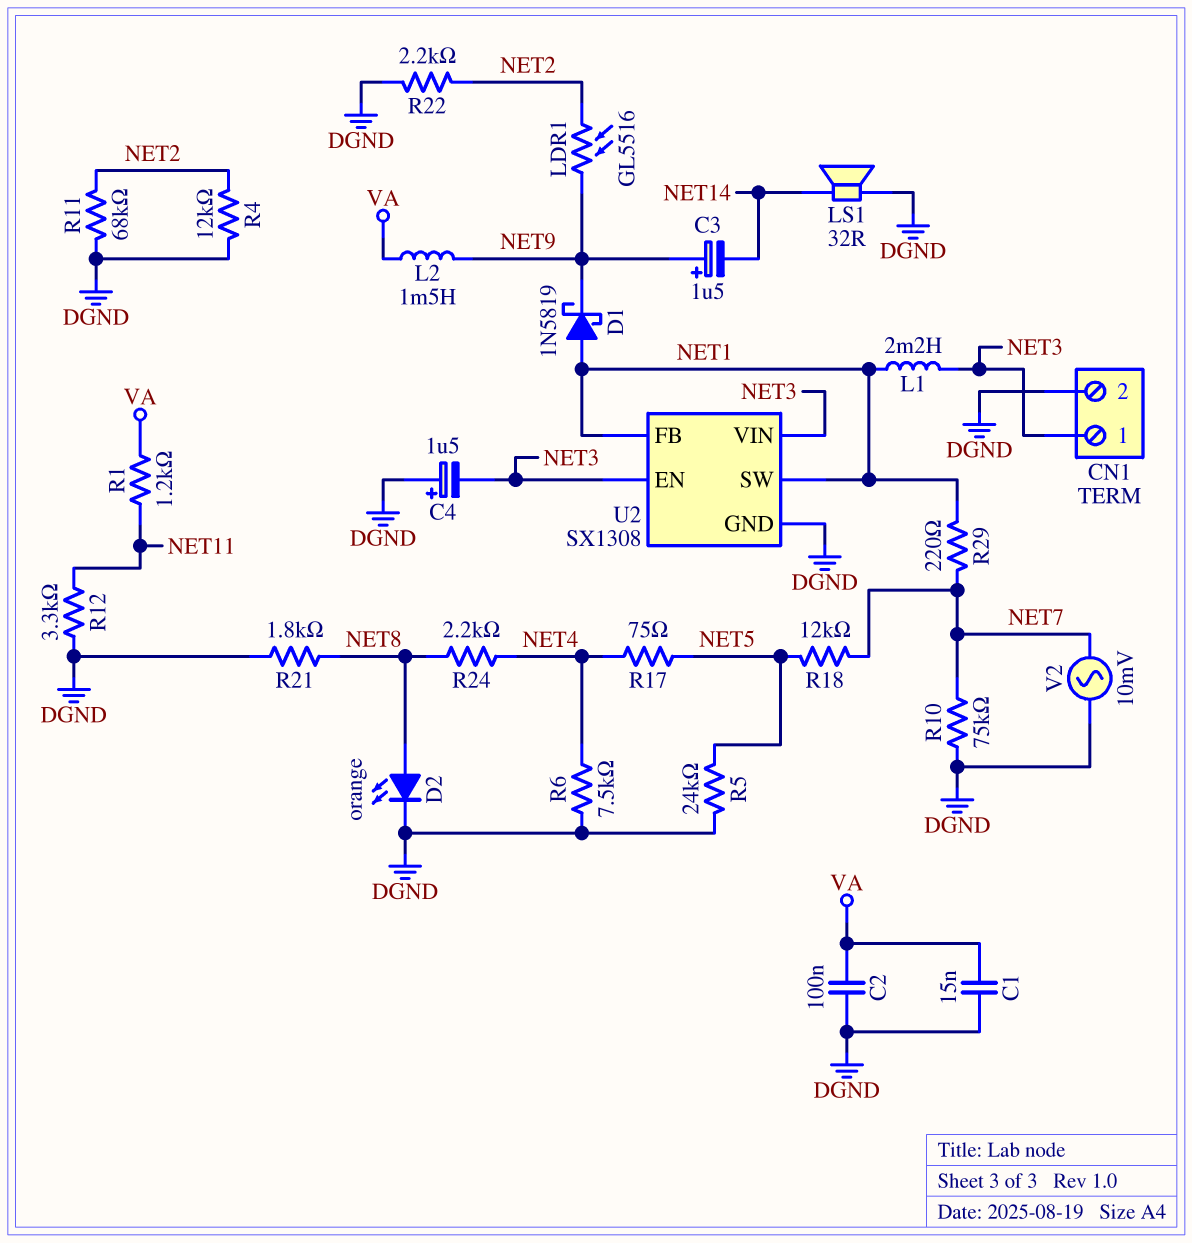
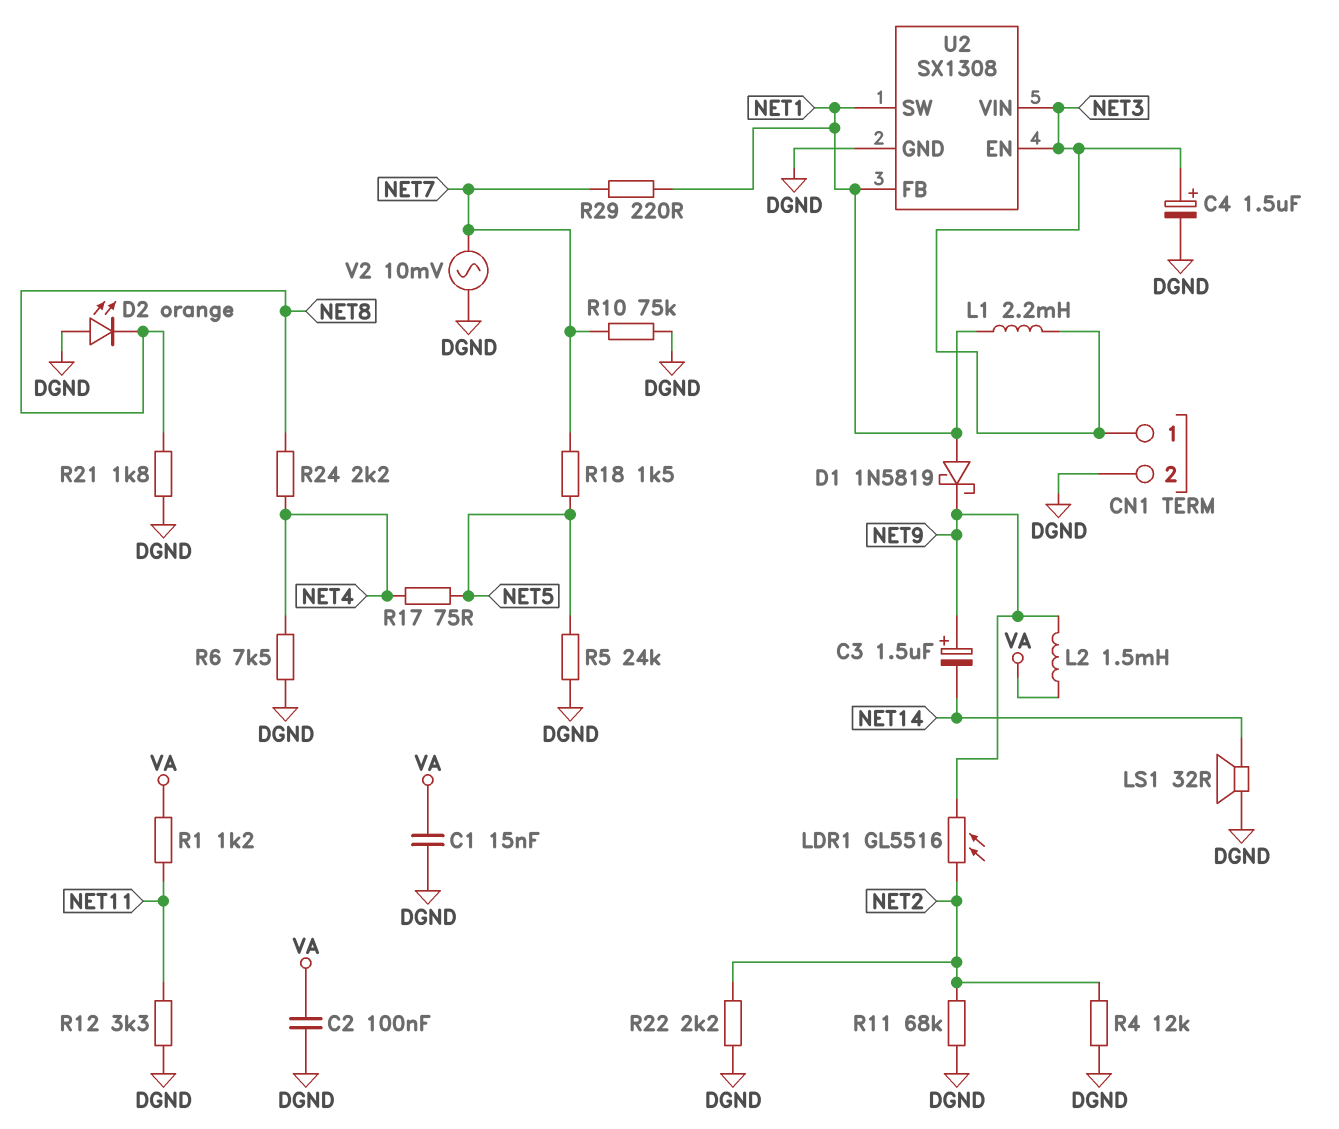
C4: 1.5uF (plus DGND, minus NET3) -> 1.5uF (plus NET3, minus DGND)
D2: LED orange (A NET8, K DGND) -> LED orange (A DGND, K NET8)
R18: 12k (NET5, NET7) -> 1.5k (NET5, NET7)

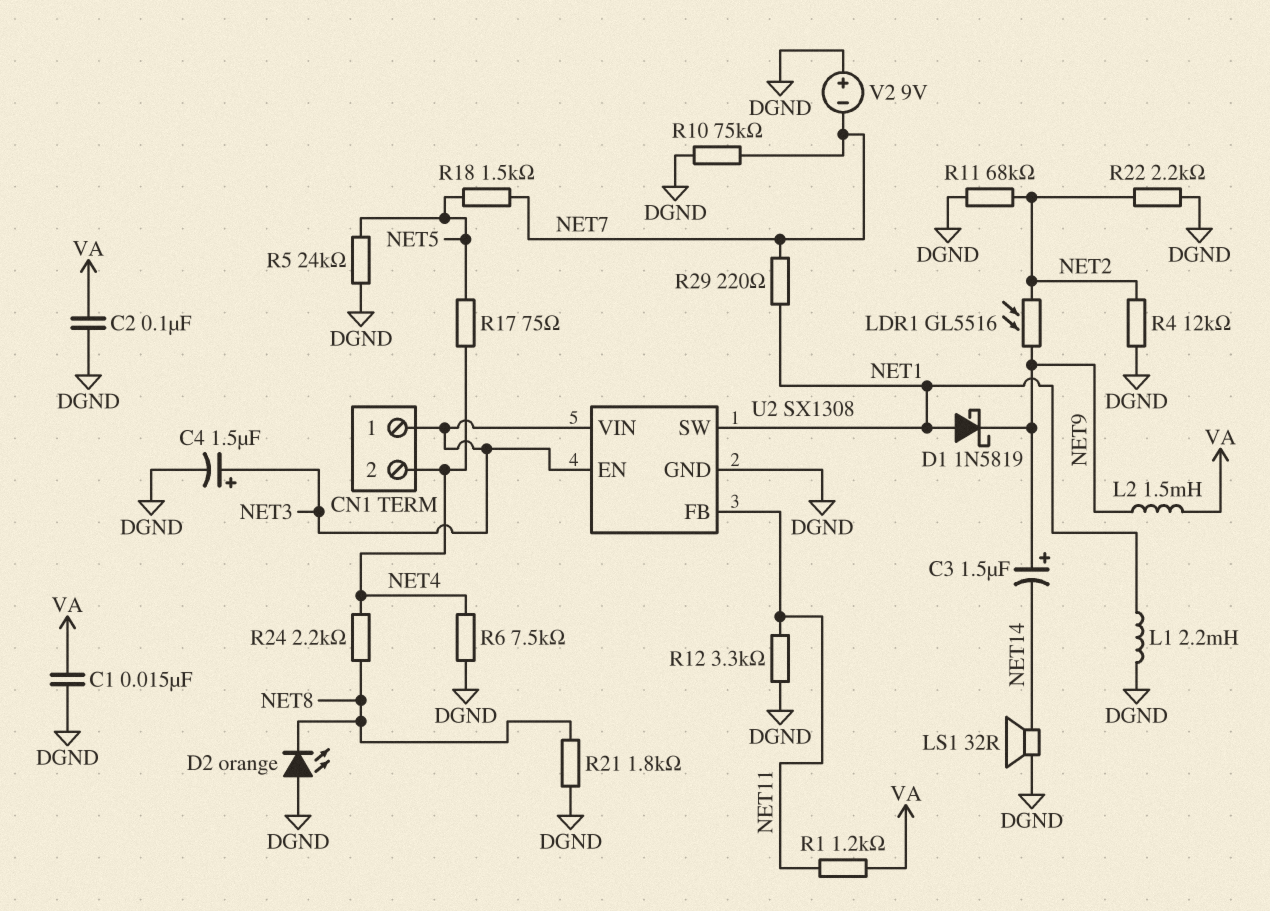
CN1 pin 2: DGND -> NET4
L1: 2.2mH (NET1, NET3) -> 2.2mH (DGND, NET1)
U2 pin FB: NET1 -> NET11
V2: AC 10mV (DGND, NET7) -> 9V (plus DGND, minus NET7)

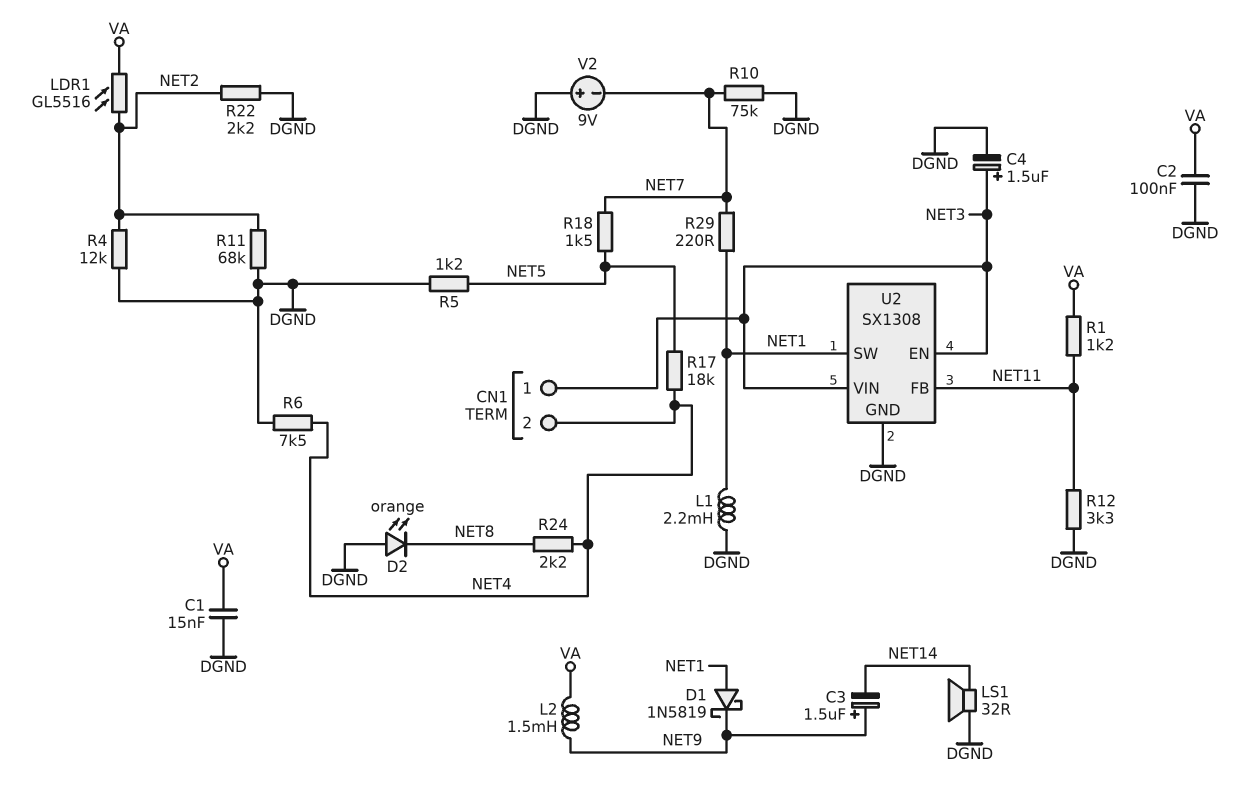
LDR1: GL5516 (NET2, NET9) -> GL5516 (NET2, VA)
R5: 24k (DGND, NET5) -> 1.2k (DGND, NET5)
R17: 75 (NET4, NET5) -> 18k (NET4, NET5)
R21: 1.8k (DGND, NET8) -> none

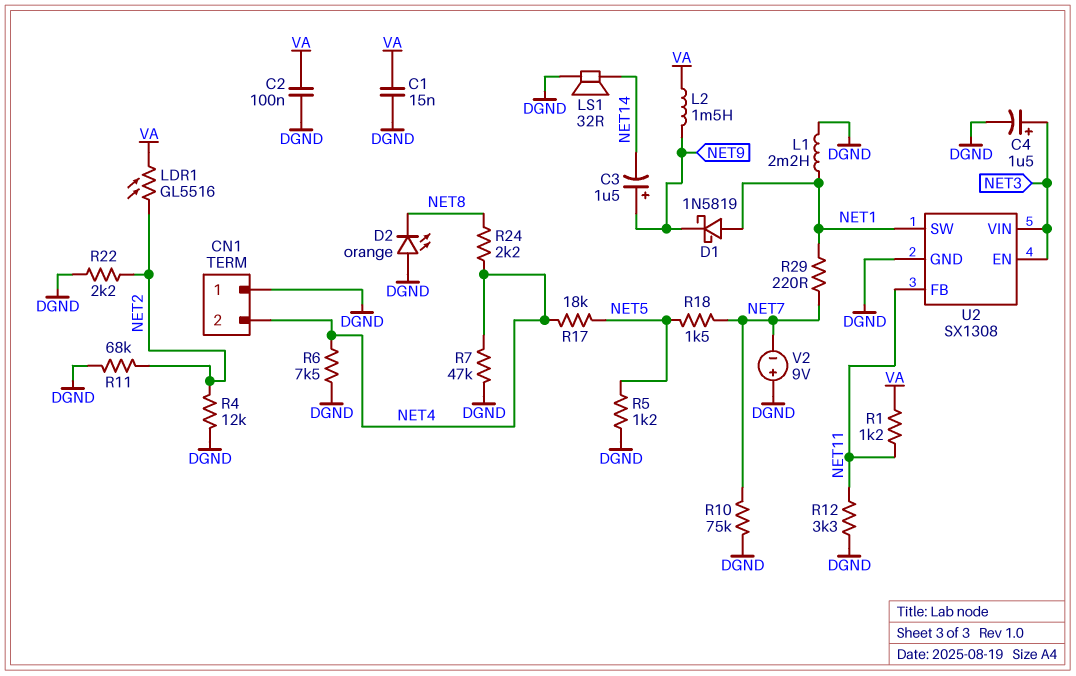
CN1 pin 1: NET3 -> DGND
R7: none -> 47k (DGND, NET4)

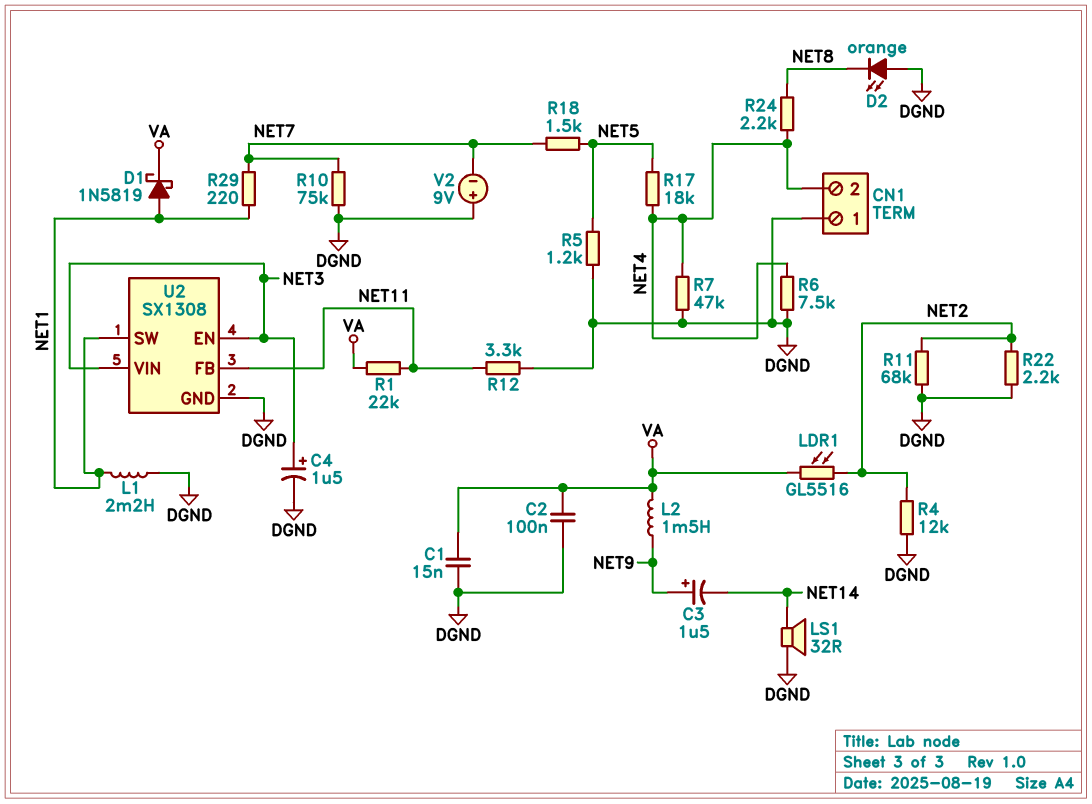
D1: schottky 1N5819 (A NET1, K NET9) -> schottky 1N5819 (A NET1, K VA)
R1: 1.2k (NET11, VA) -> 22k (NET11, VA)

